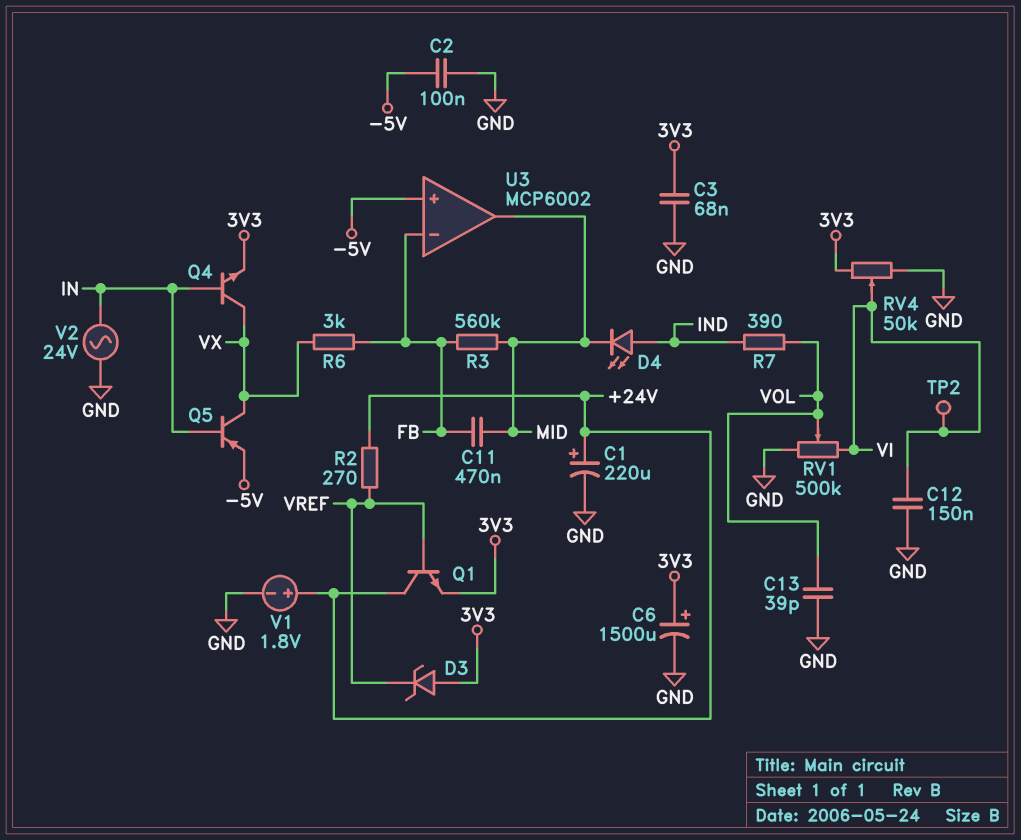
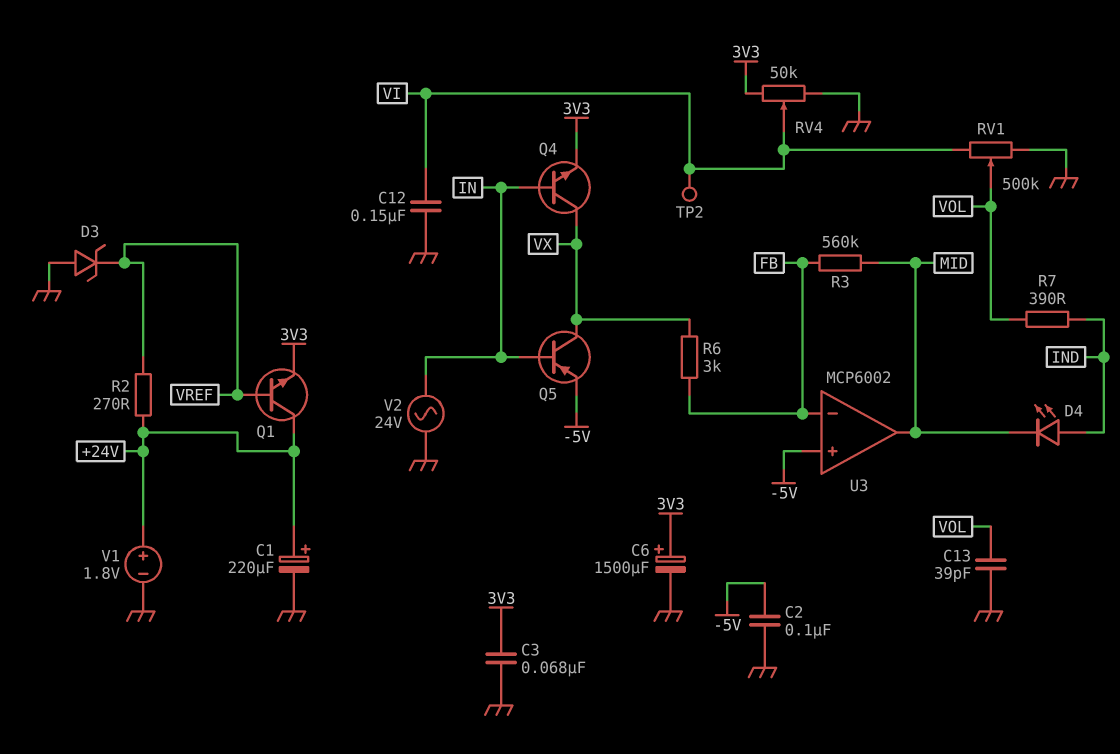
C11: 470nF (FB, MID) -> none
D3: zener (A 3V3, K VREF) -> zener (A GND, K VREF)

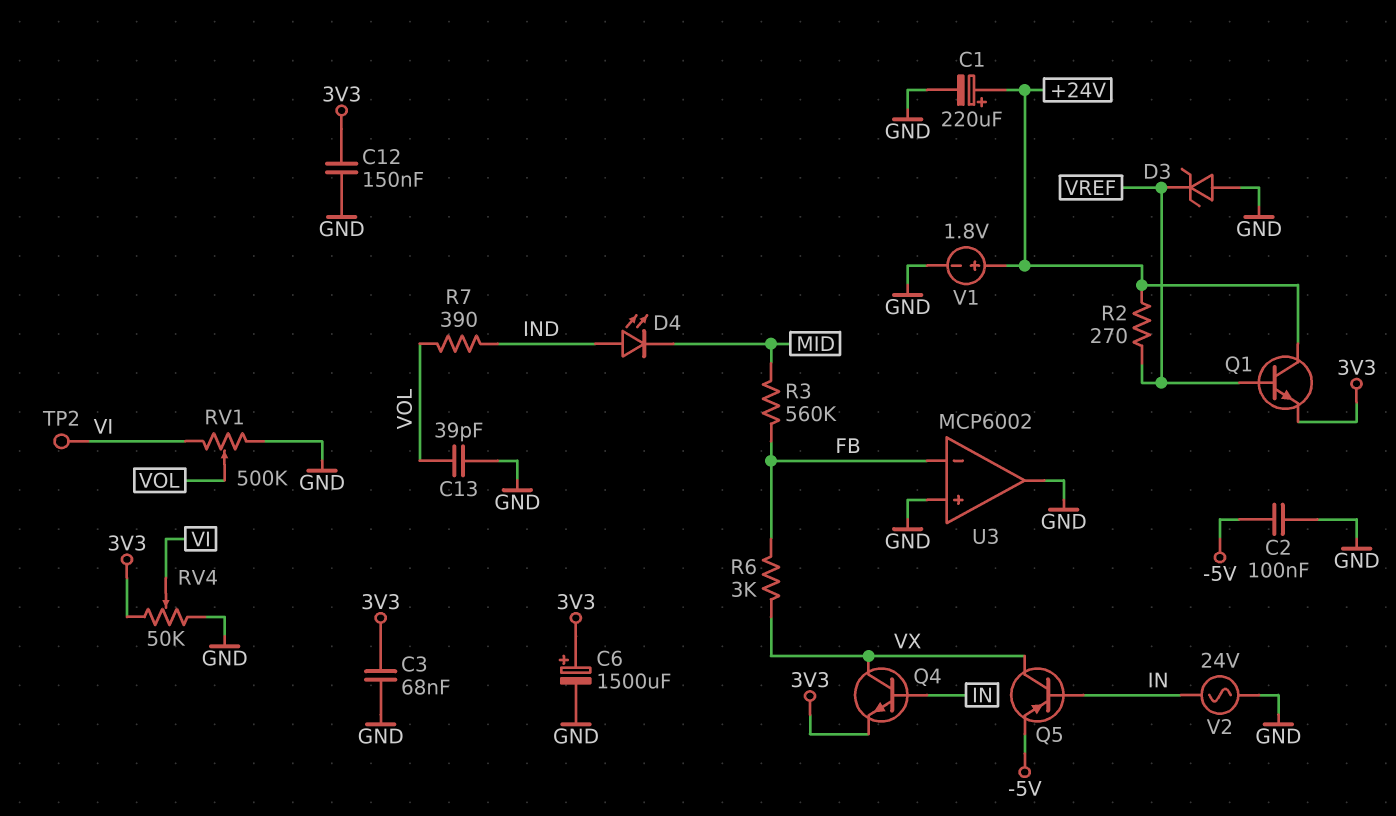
C12: 150nF (GND, VI) -> 150nF (3V3, GND)
U3 pin in+: -5V -> GND
U3 pin out: MID -> GND

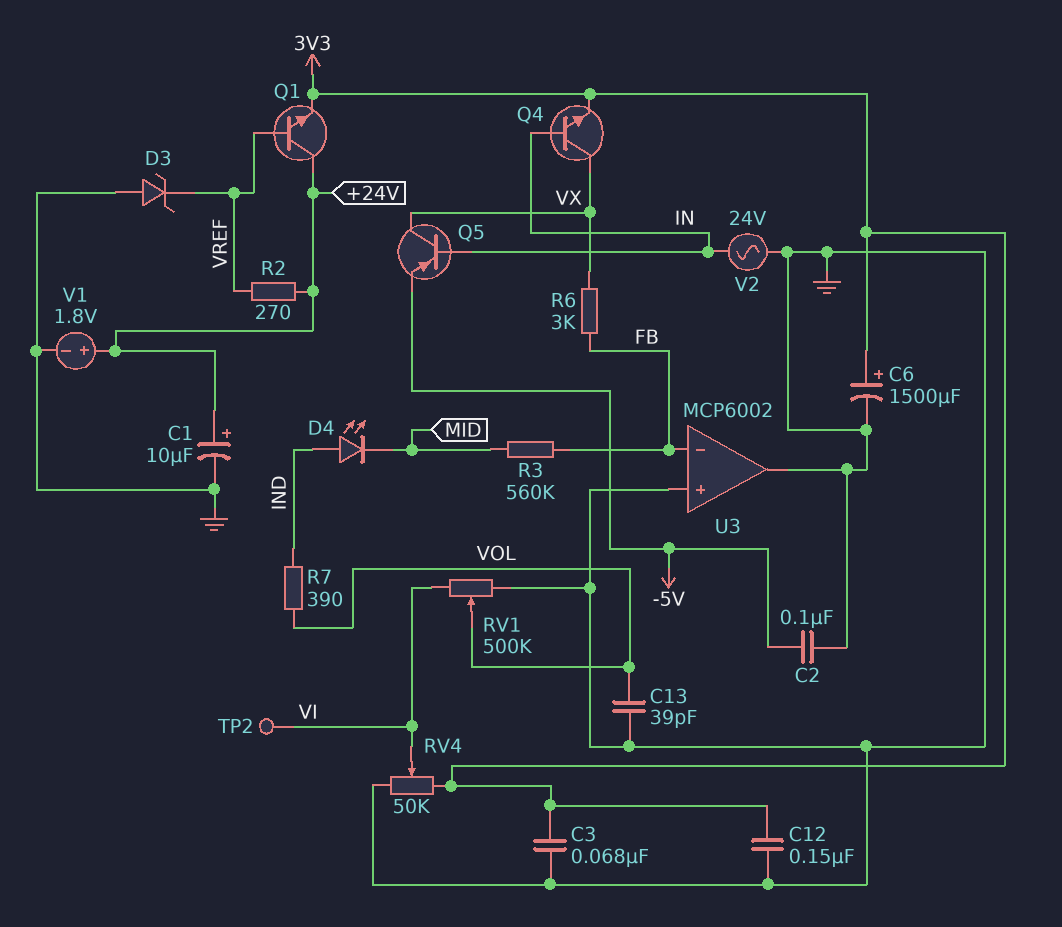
C1: 220uF (plus +24V, minus GND) -> 10uF (plus +24V, minus GND)

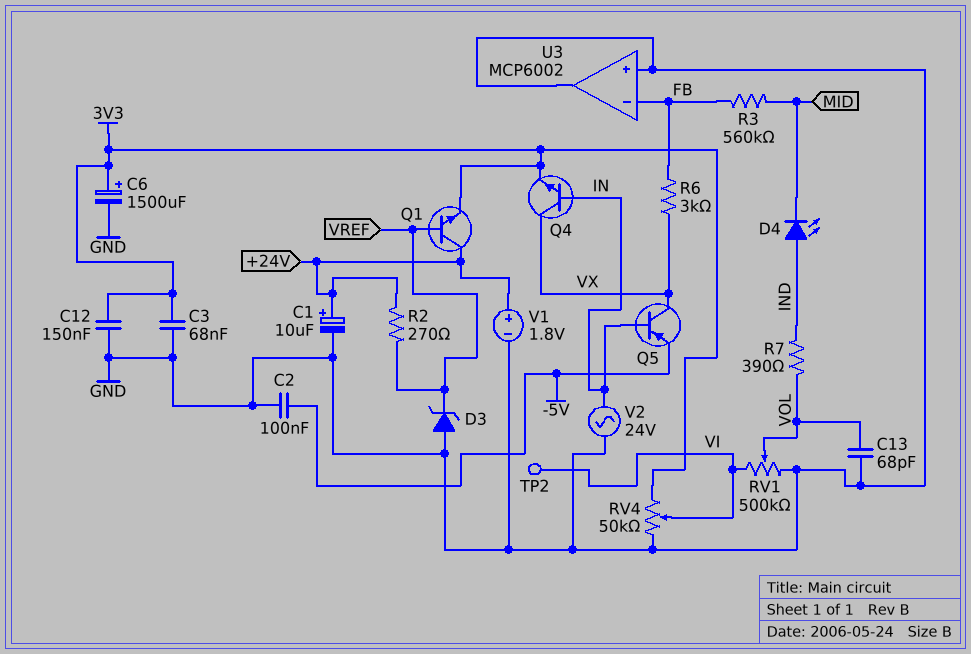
C13: 39pF (GND, VOL) -> 68pF (GND, VOL)

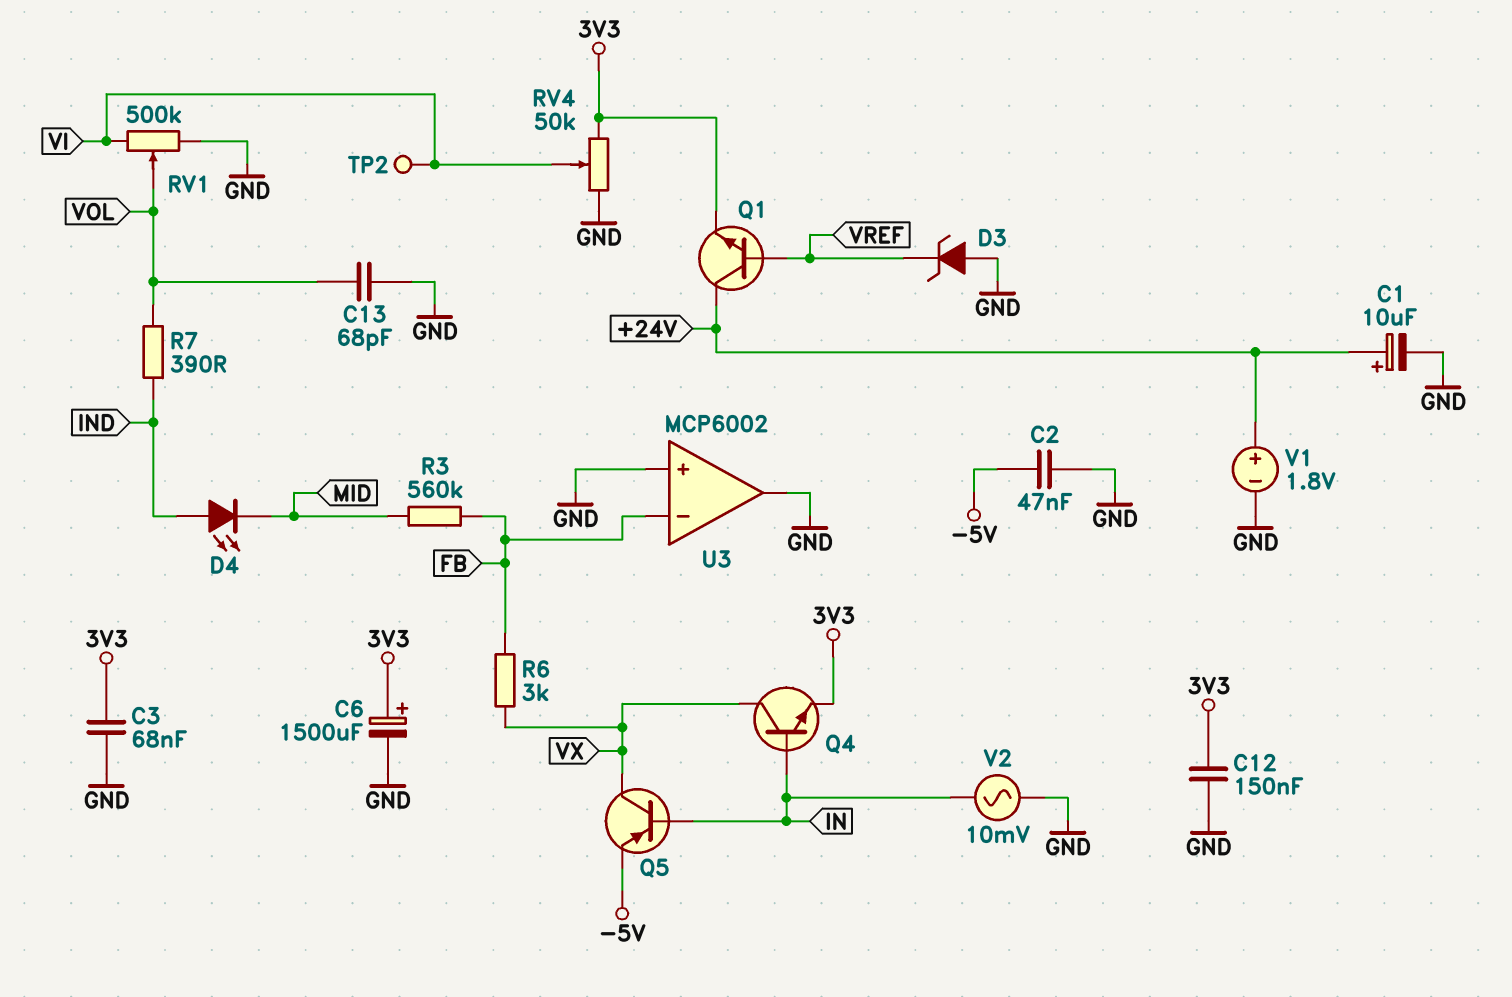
C2: 100nF (-5V, GND) -> 47nF (-5V, GND)
R2: 270 (+24V, VREF) -> none
V2: AC 24V (GND, IN) -> AC 10mV (GND, IN)

